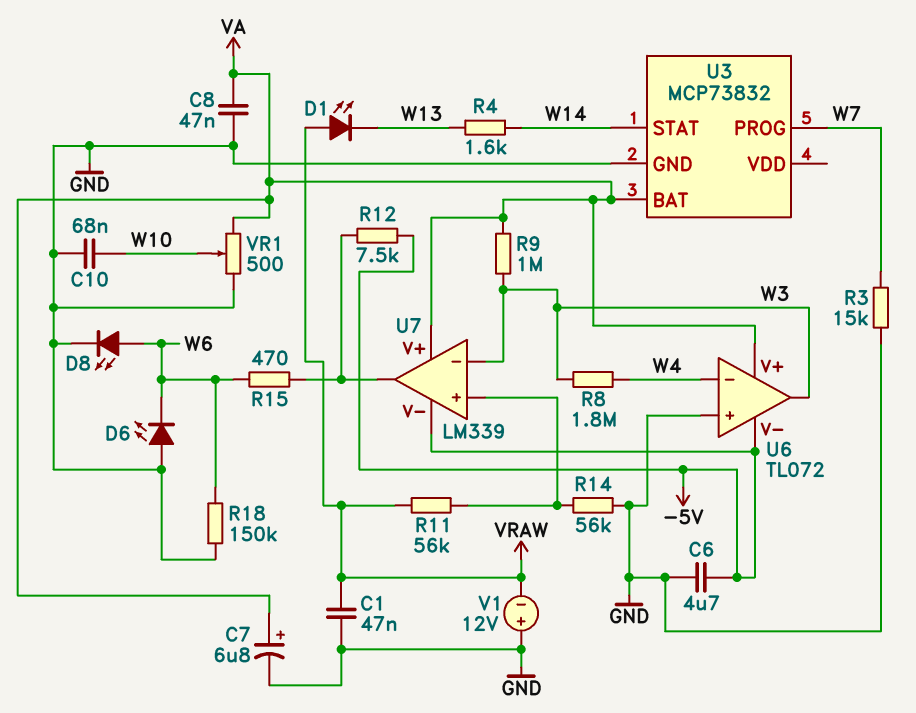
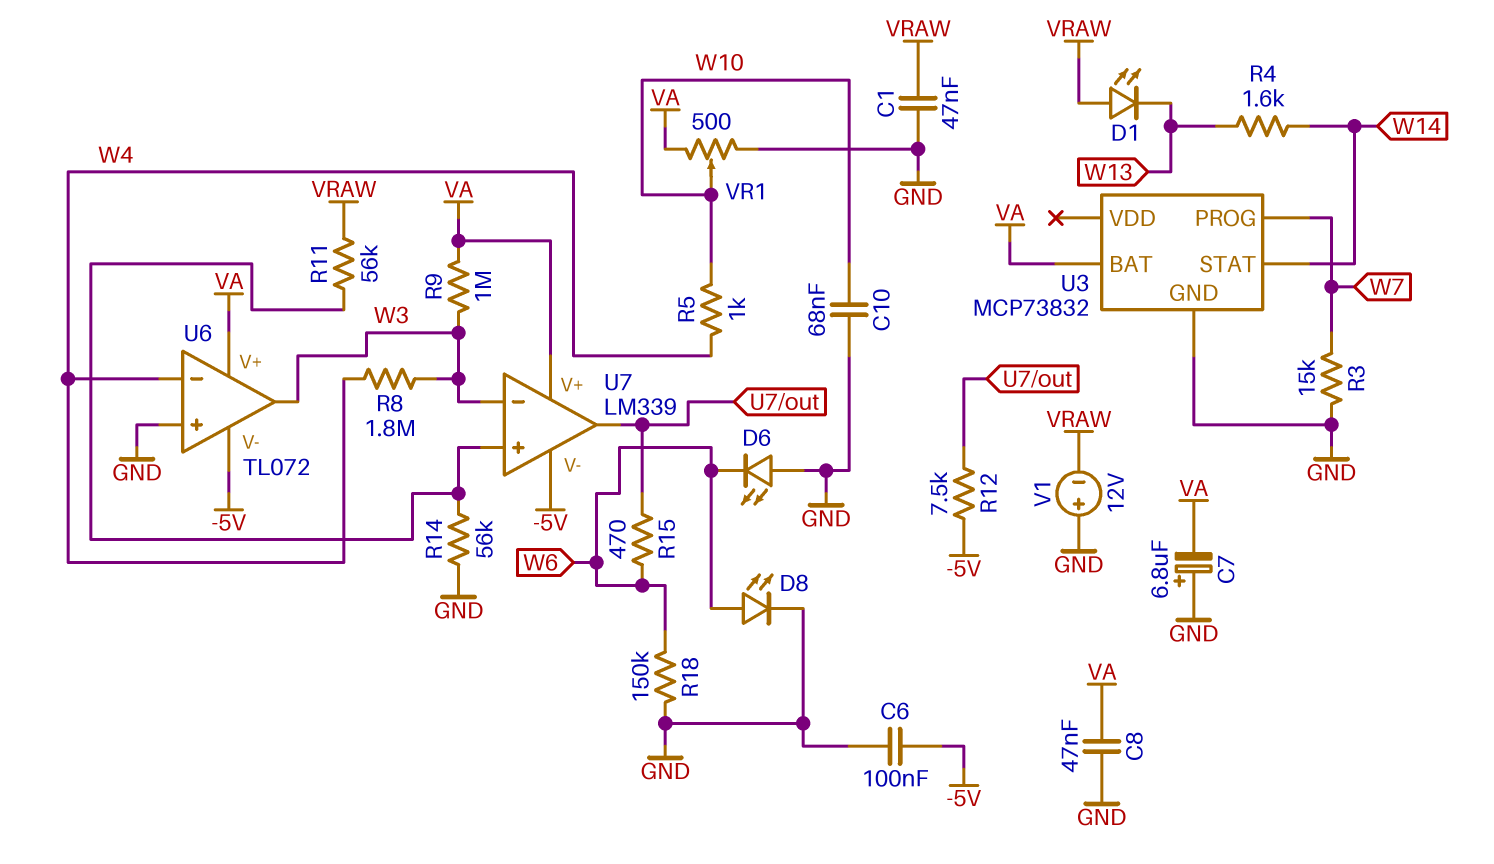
C6: 4.7uF (-5V, GND) -> 100nF (-5V, GND)
C7: 6.8uF (plus VA, minus GND) -> 6.8uF (plus GND, minus VA)
R5: none -> 1k (W4, W10)

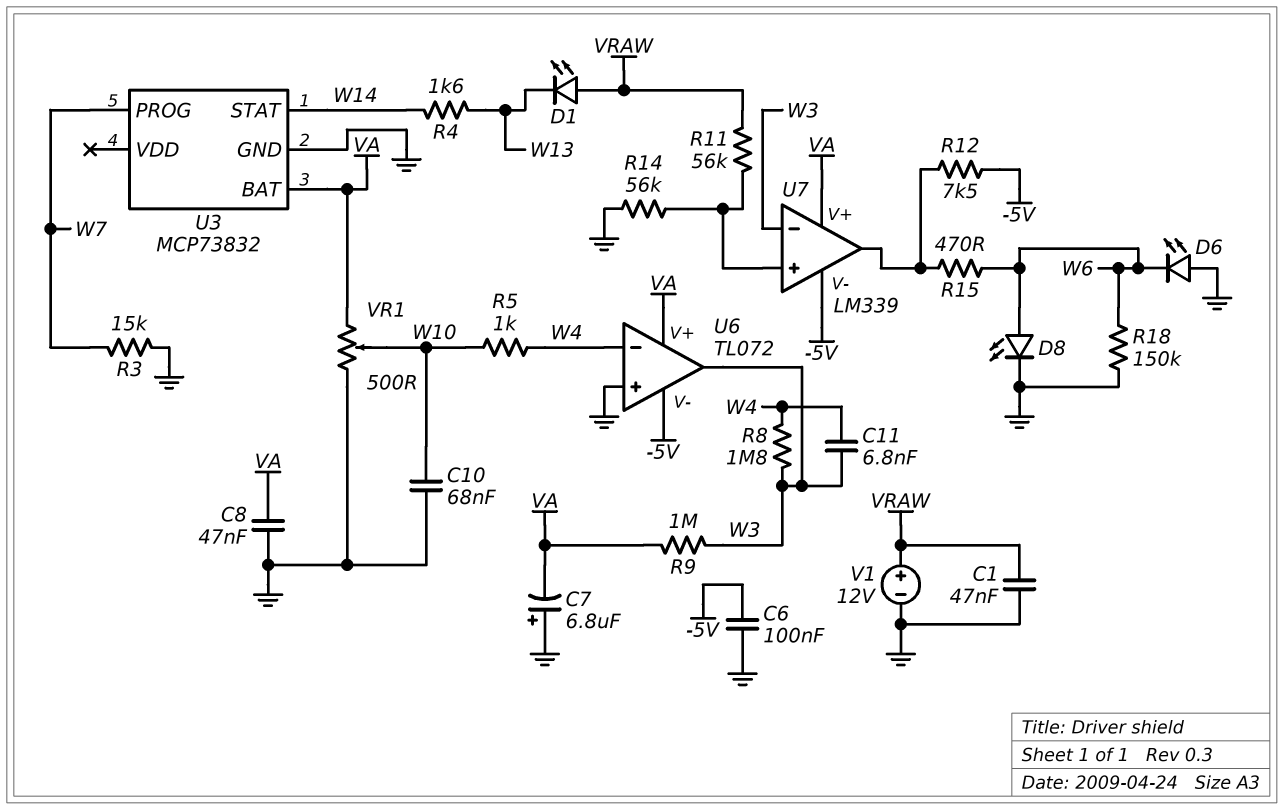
C11: none -> 6.8nF (W3, W4)
V1: 12V (plus GND, minus VRAW) -> 12V (plus VRAW, minus GND)

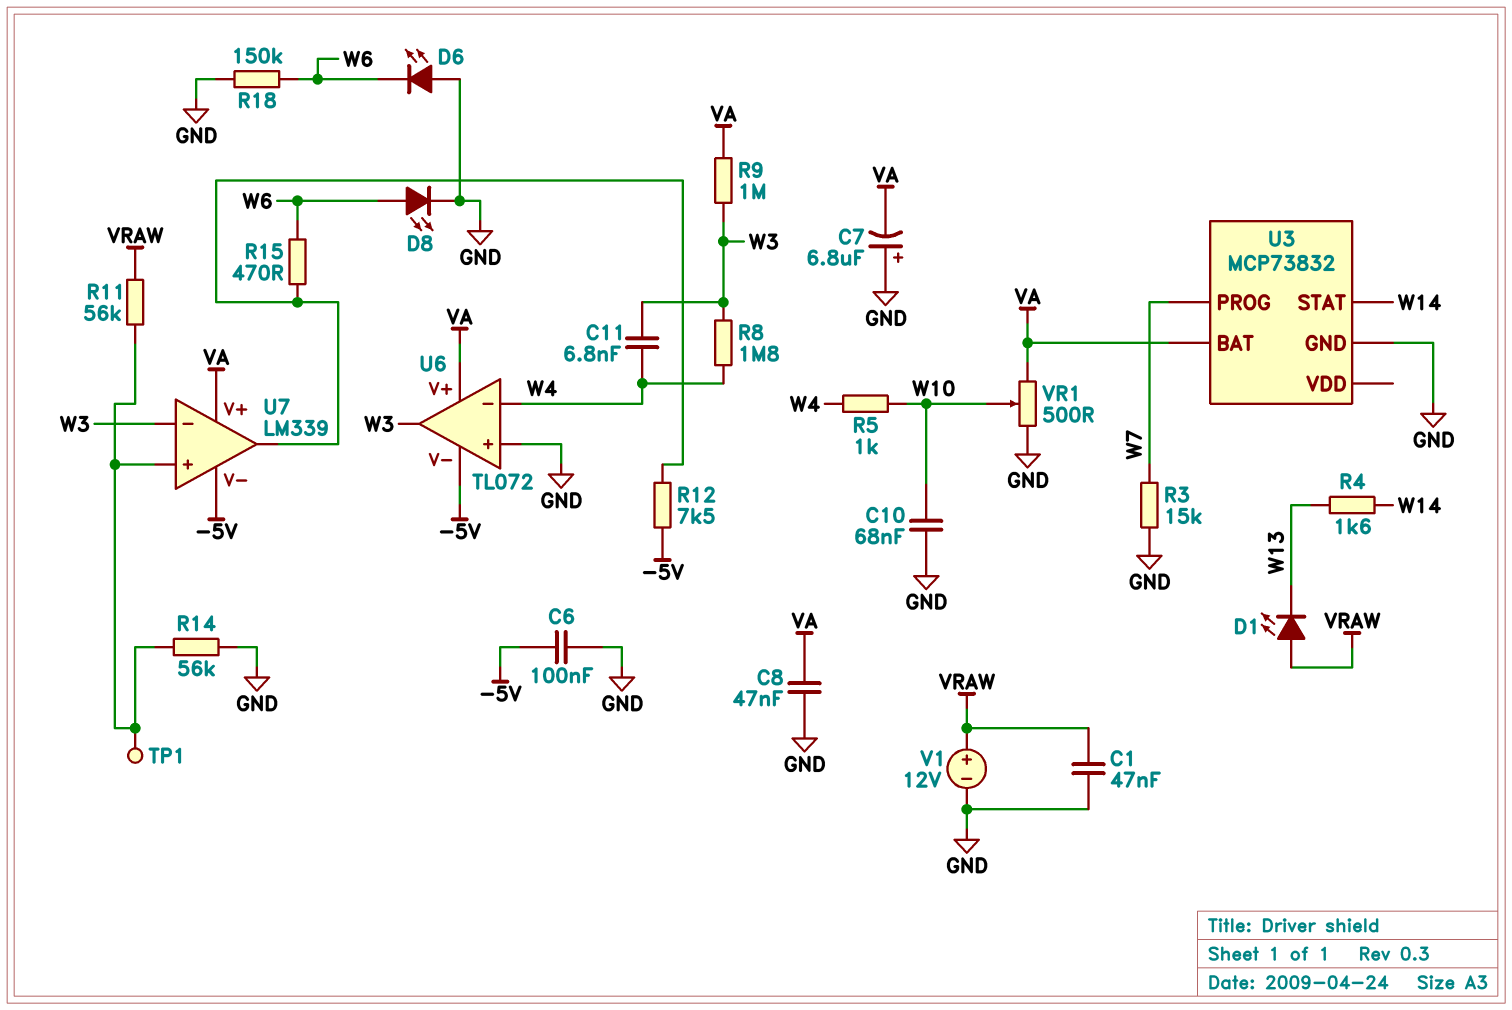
TP1: none -> test point (U7/in+)

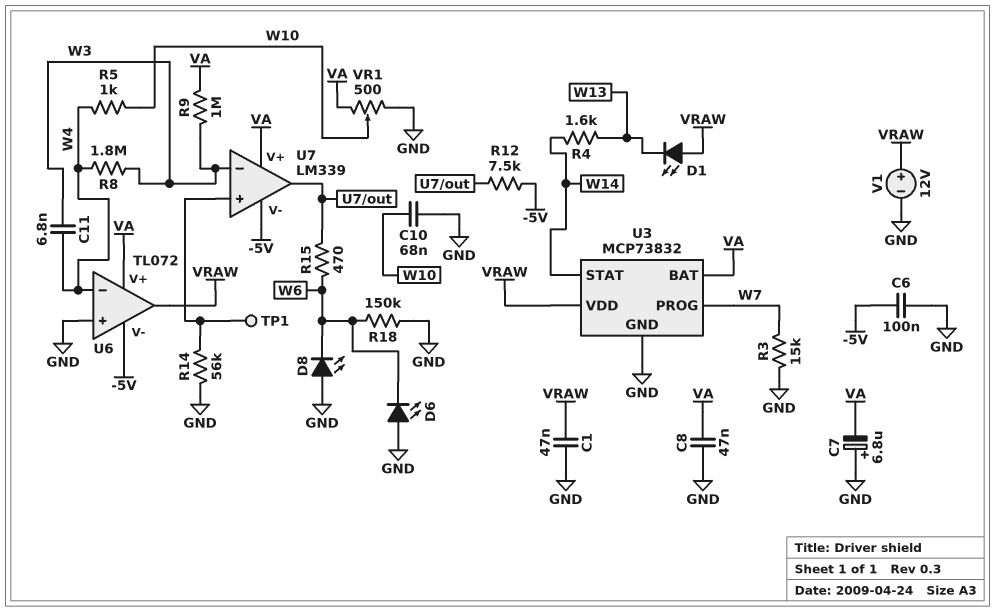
D8: LED (A W6, K GND) -> LED (A GND, K W6)
R11: 56k (U7/in+, VRAW) -> none
U3 pin VDD: none -> VRAW
U6 pin out: W3 -> VRAW

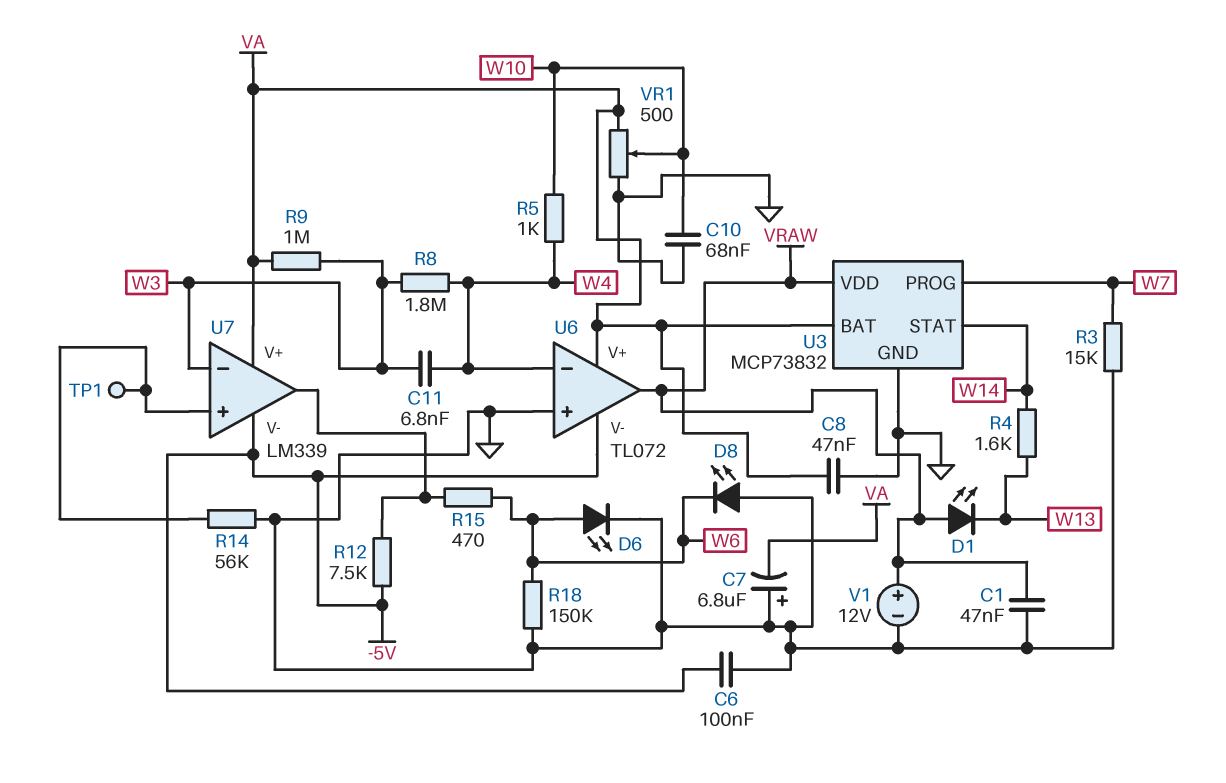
D6: LED (A GND, K W6) -> LED (A W6, K GND)

